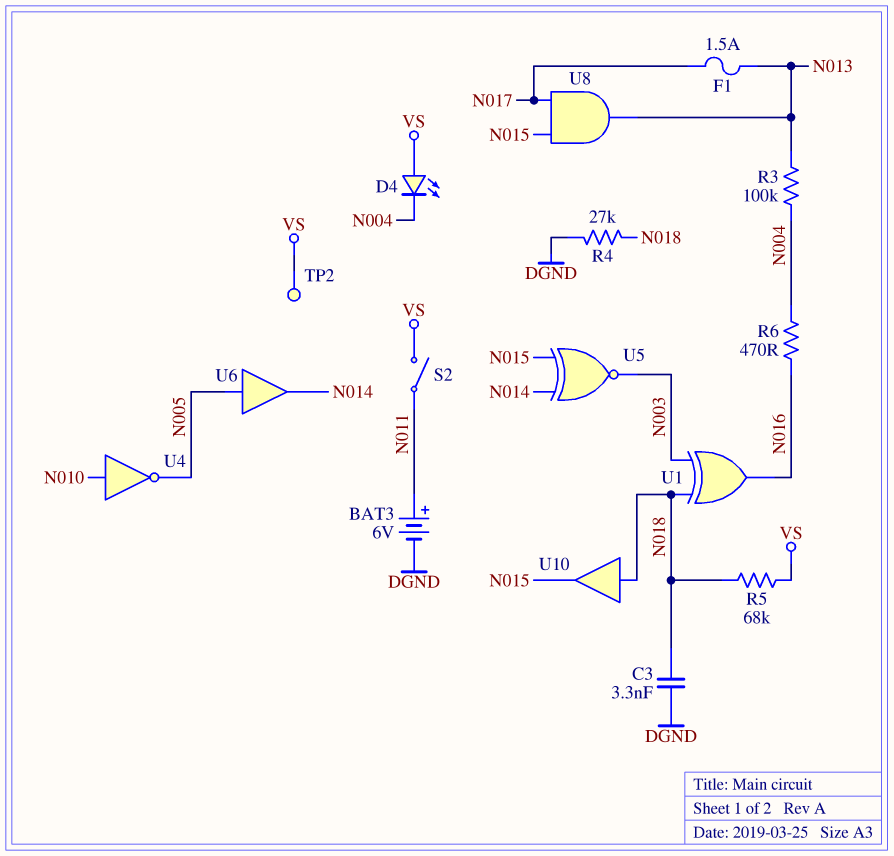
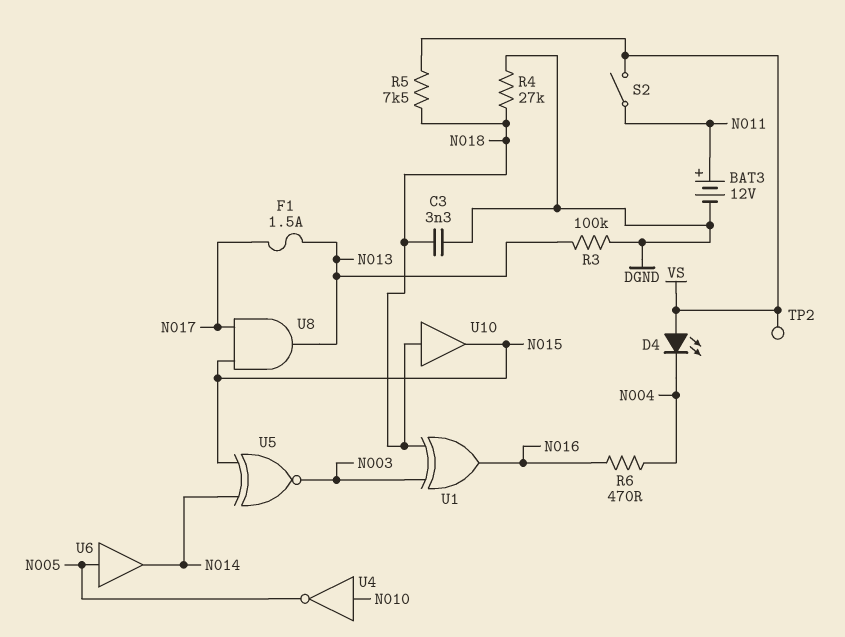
BAT3: 6V (plus N011, minus DGND) -> 12V (plus N011, minus DGND)
R3: 100k (N004, N013) -> 100k (DGND, N013)
R5: 68k (N018, VS) -> 7.5k (N018, VS)

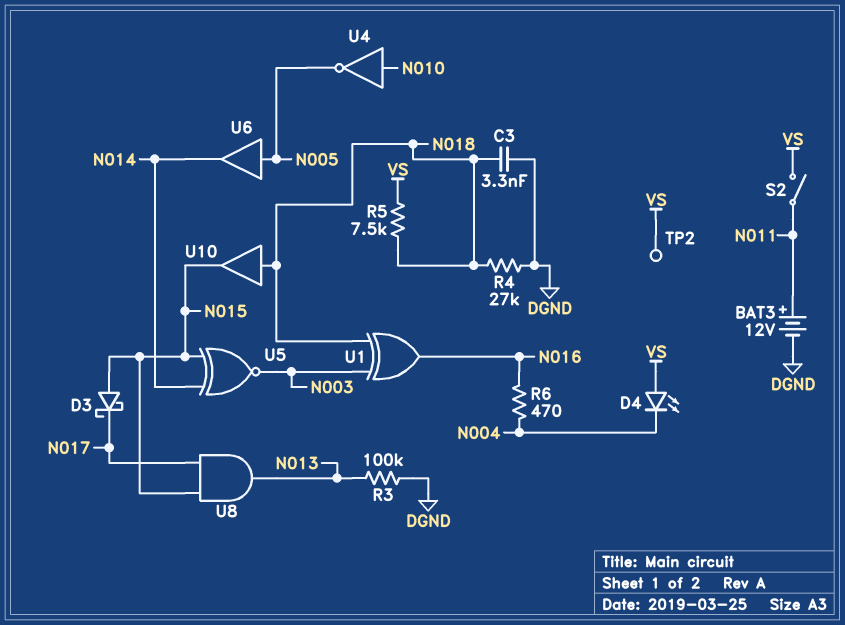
D3: none -> schottky (A N015, K N017)
F1: 1.5A (N013, N017) -> none

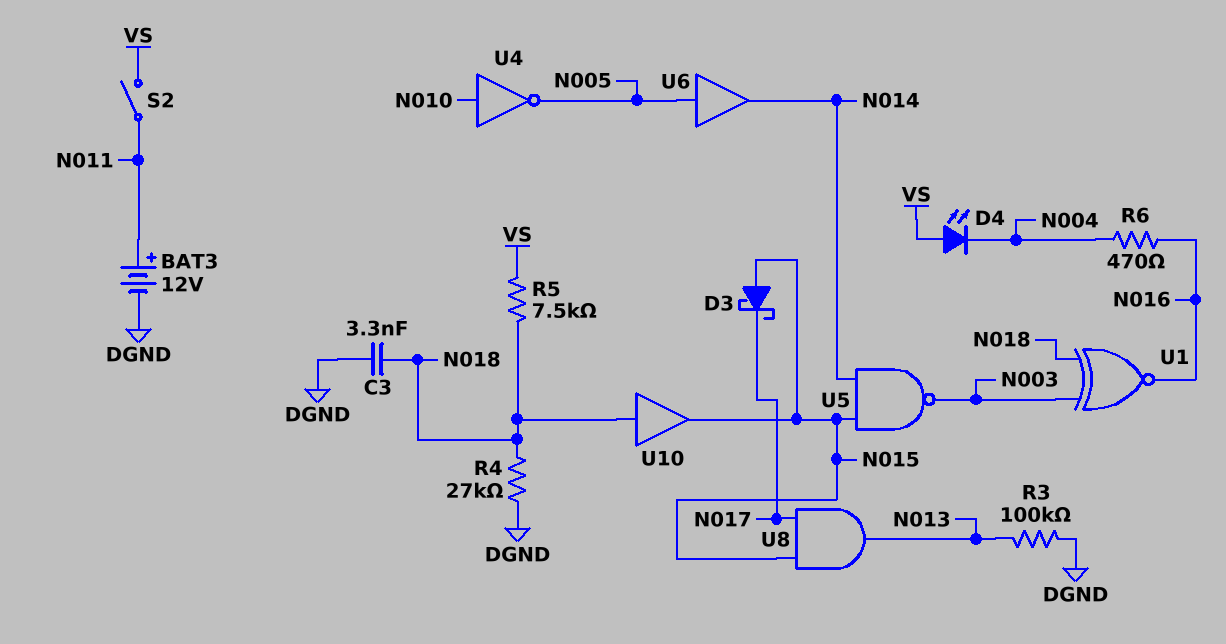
TP2: test point (VS) -> none
U1: XOR (in N003, in N018, out N016) -> XNOR (in N003, in N018, out N016)
U5: XNOR (in N014, in N015, out N003) -> NAND (in N014, in N015, out N003)

